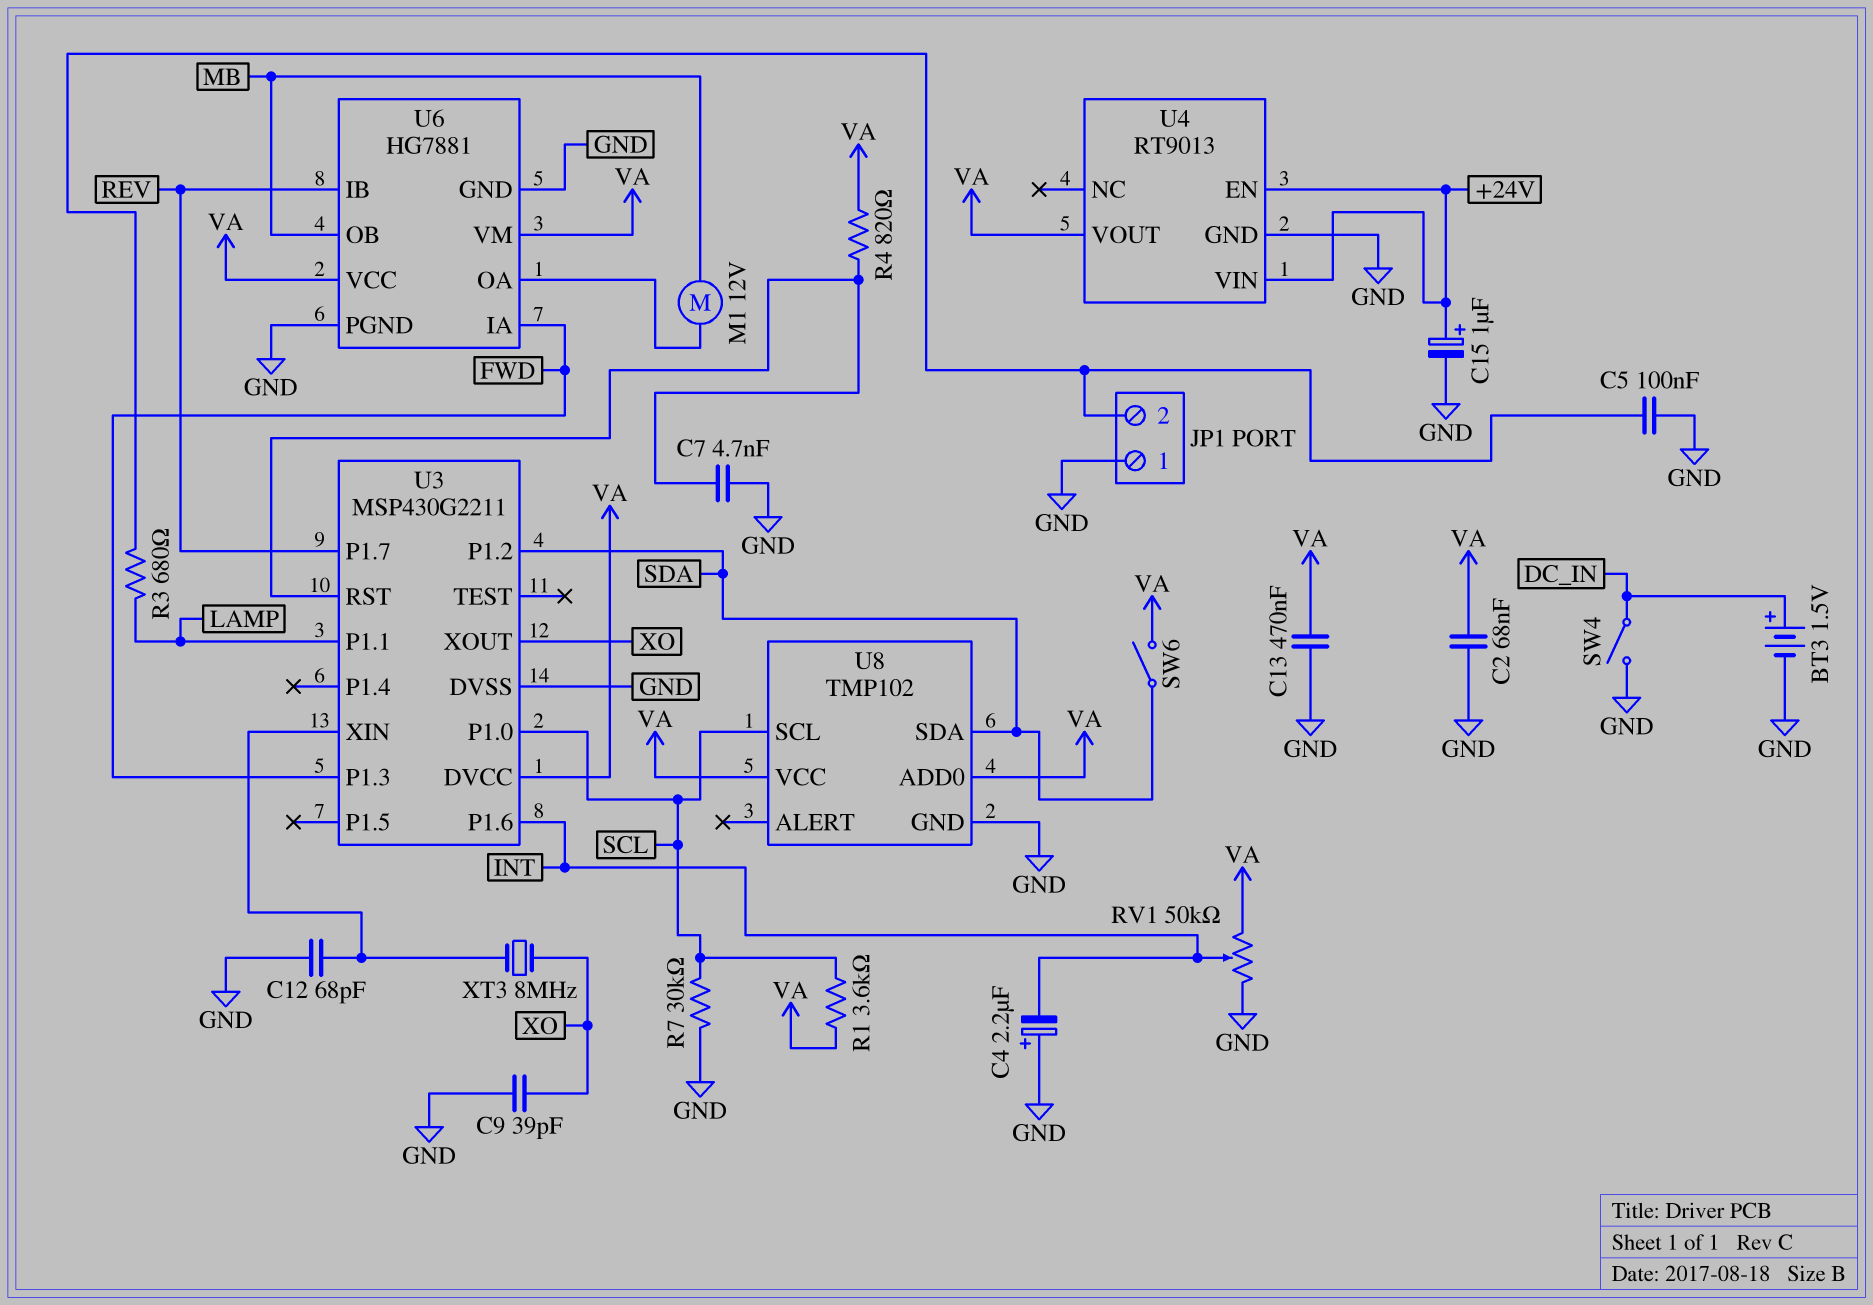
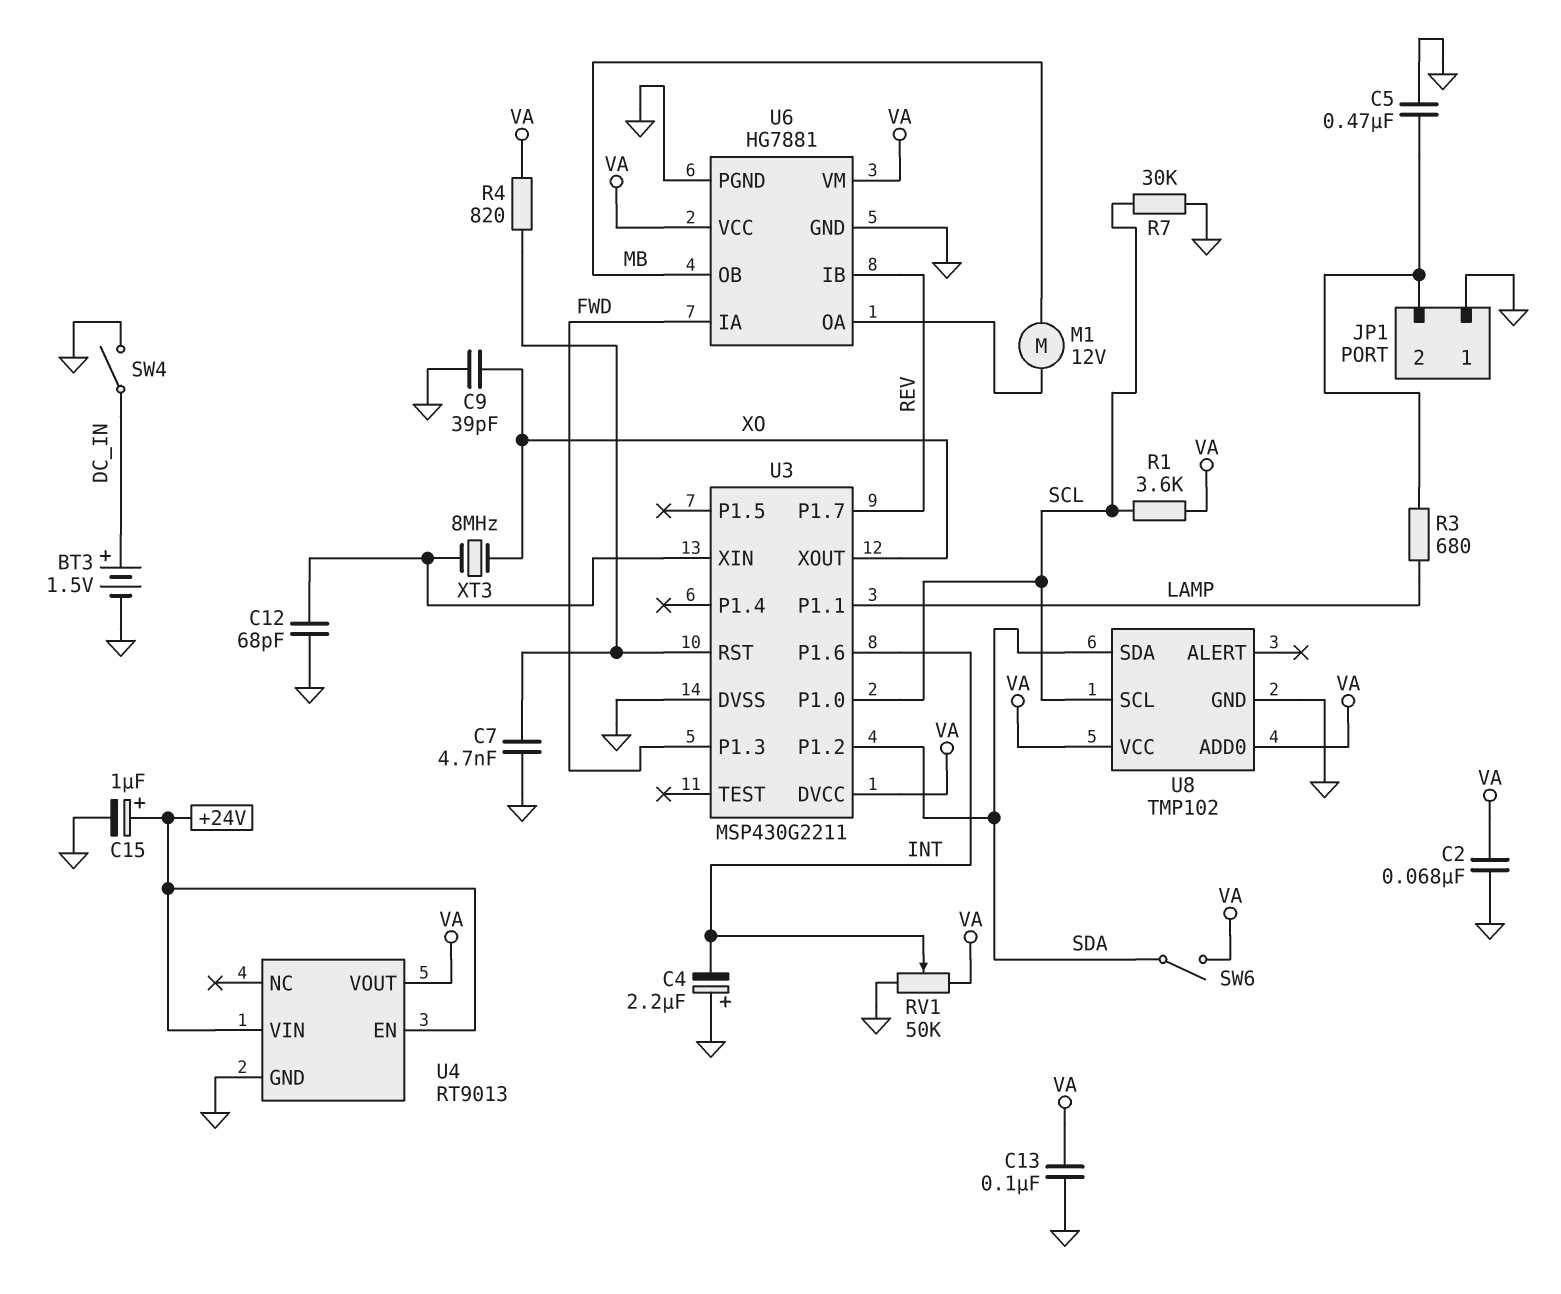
C5: 100nF (GND, JP1/2) -> 470nF (GND, JP1/2)
C13: 470nF (GND, VA) -> 100nF (GND, VA)

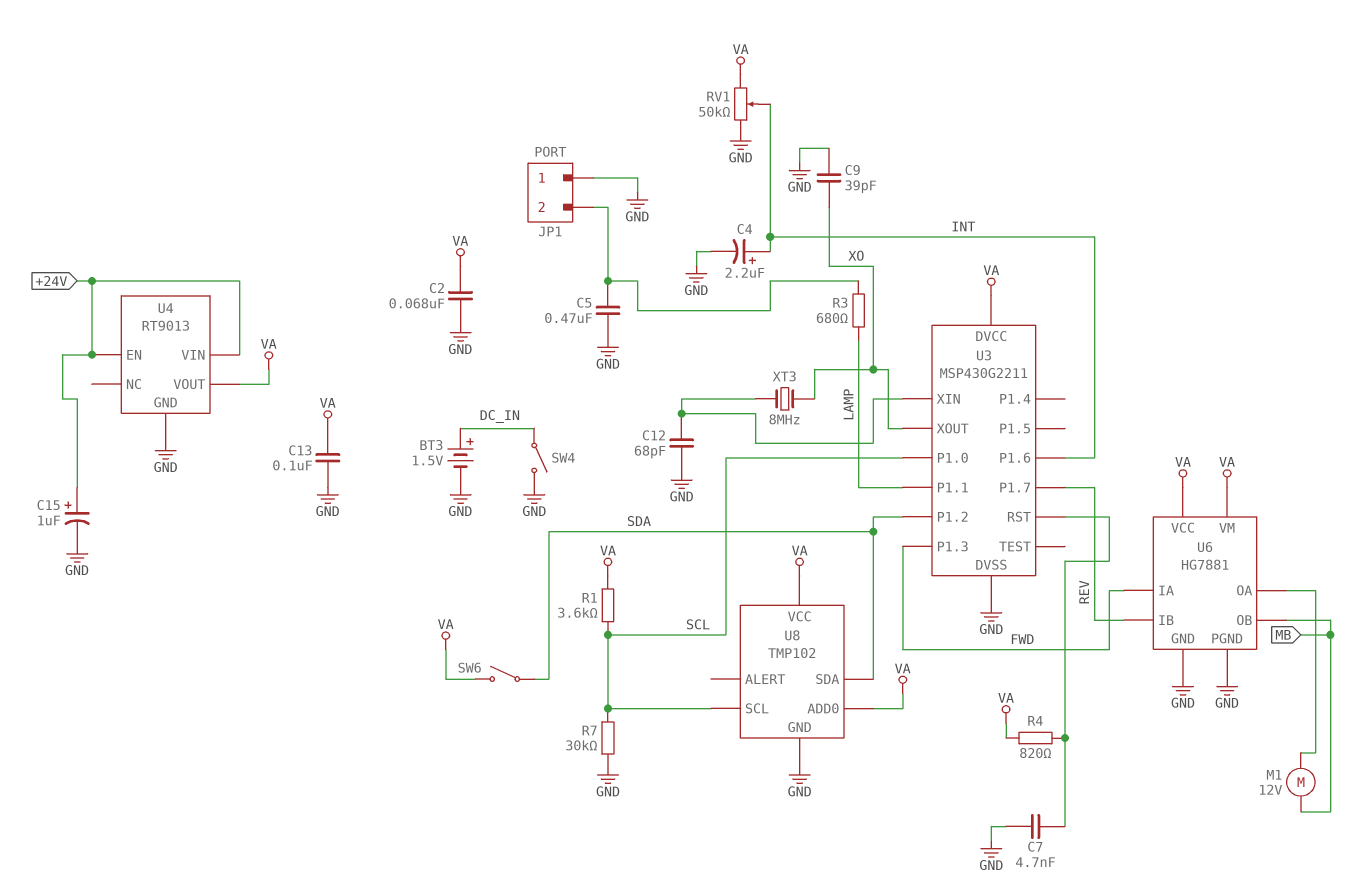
C4: 2.2uF (plus GND, minus INT) -> 2.2uF (plus INT, minus GND)

